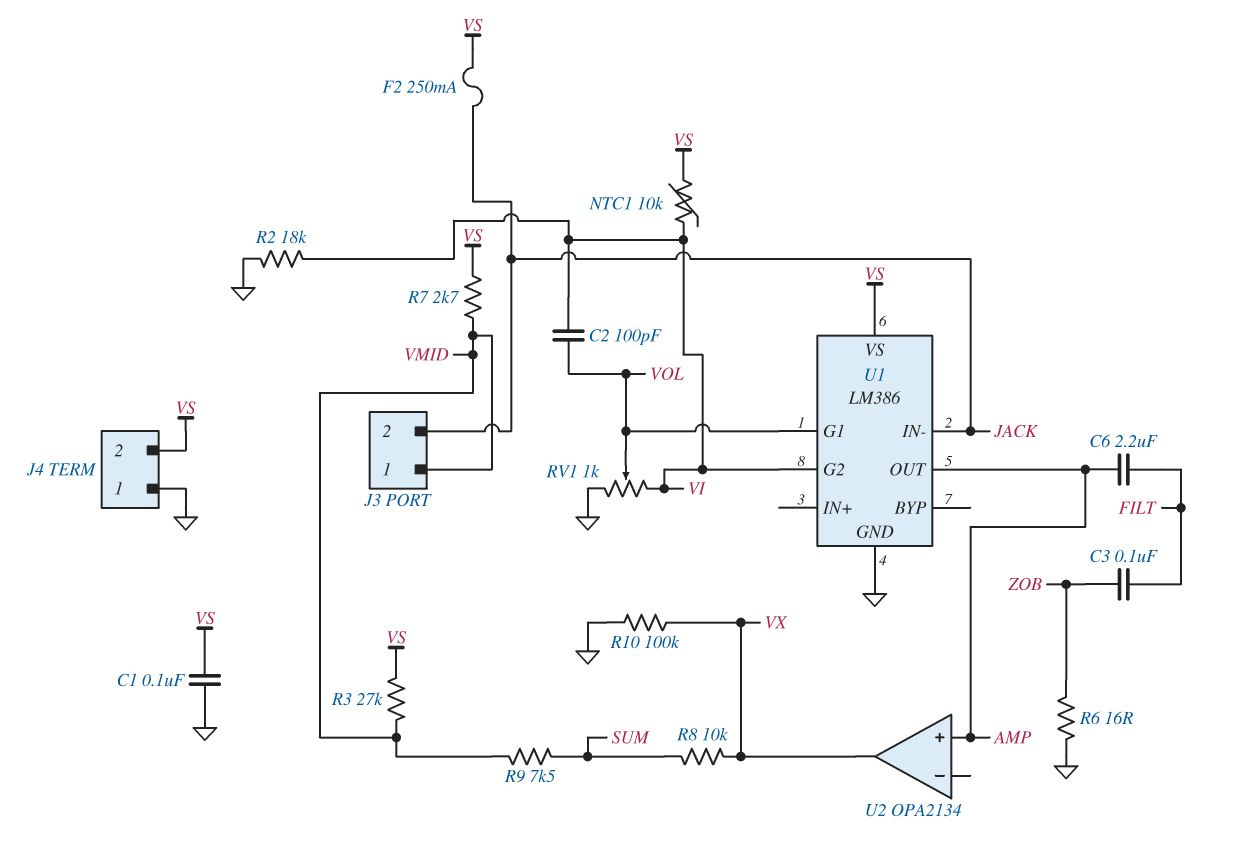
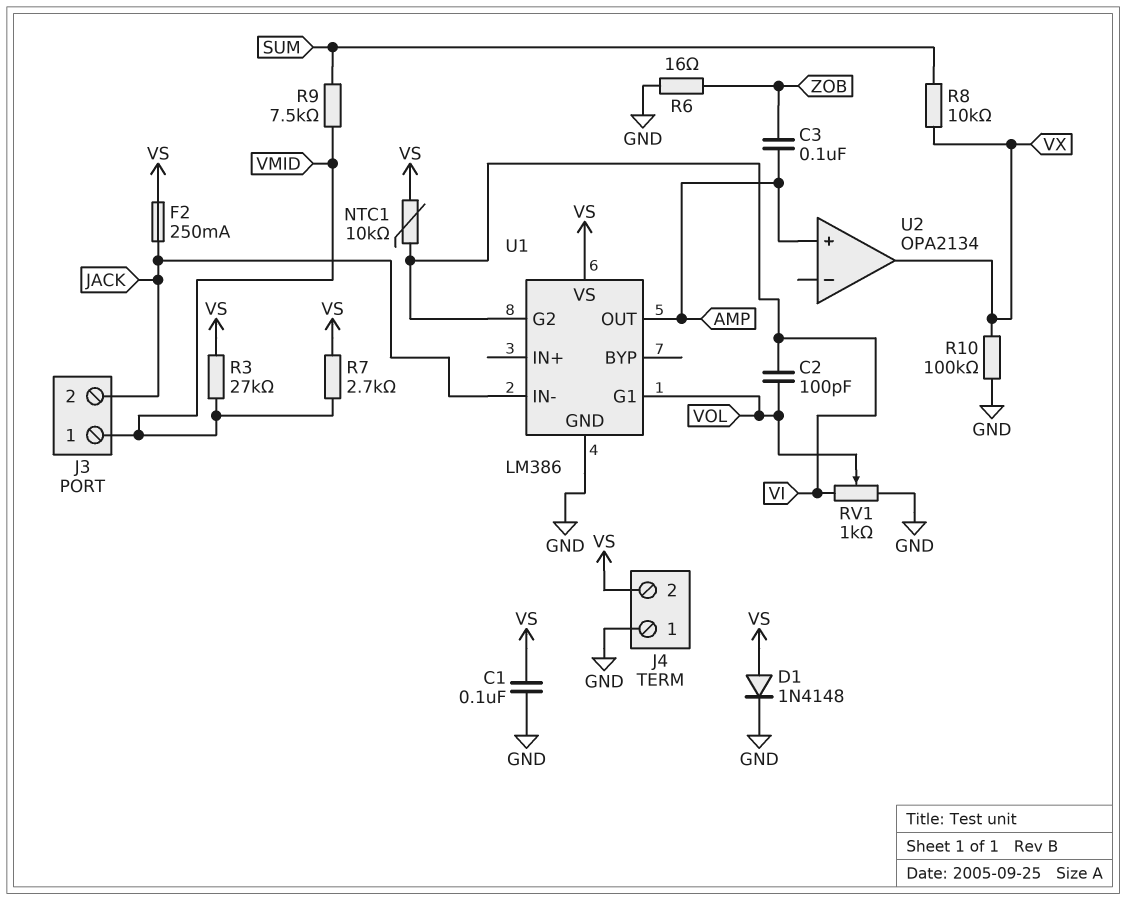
C3: 100nF (FILT, ZOB) -> 100nF (AMP, ZOB)
C6: 2.2uF (AMP, FILT) -> none
D1: none -> diode 1N4148 (A VS, K GND)
R2: 18k (GND, VI) -> none

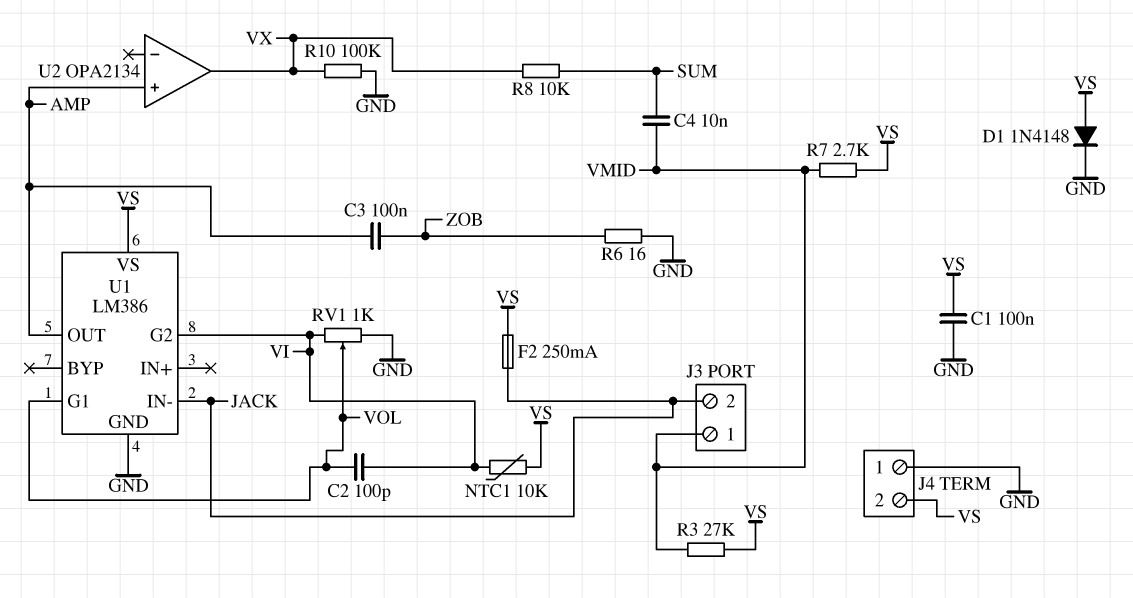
C4: none -> 10nF (SUM, VMID)
R9: 7.5k (SUM, VMID) -> none

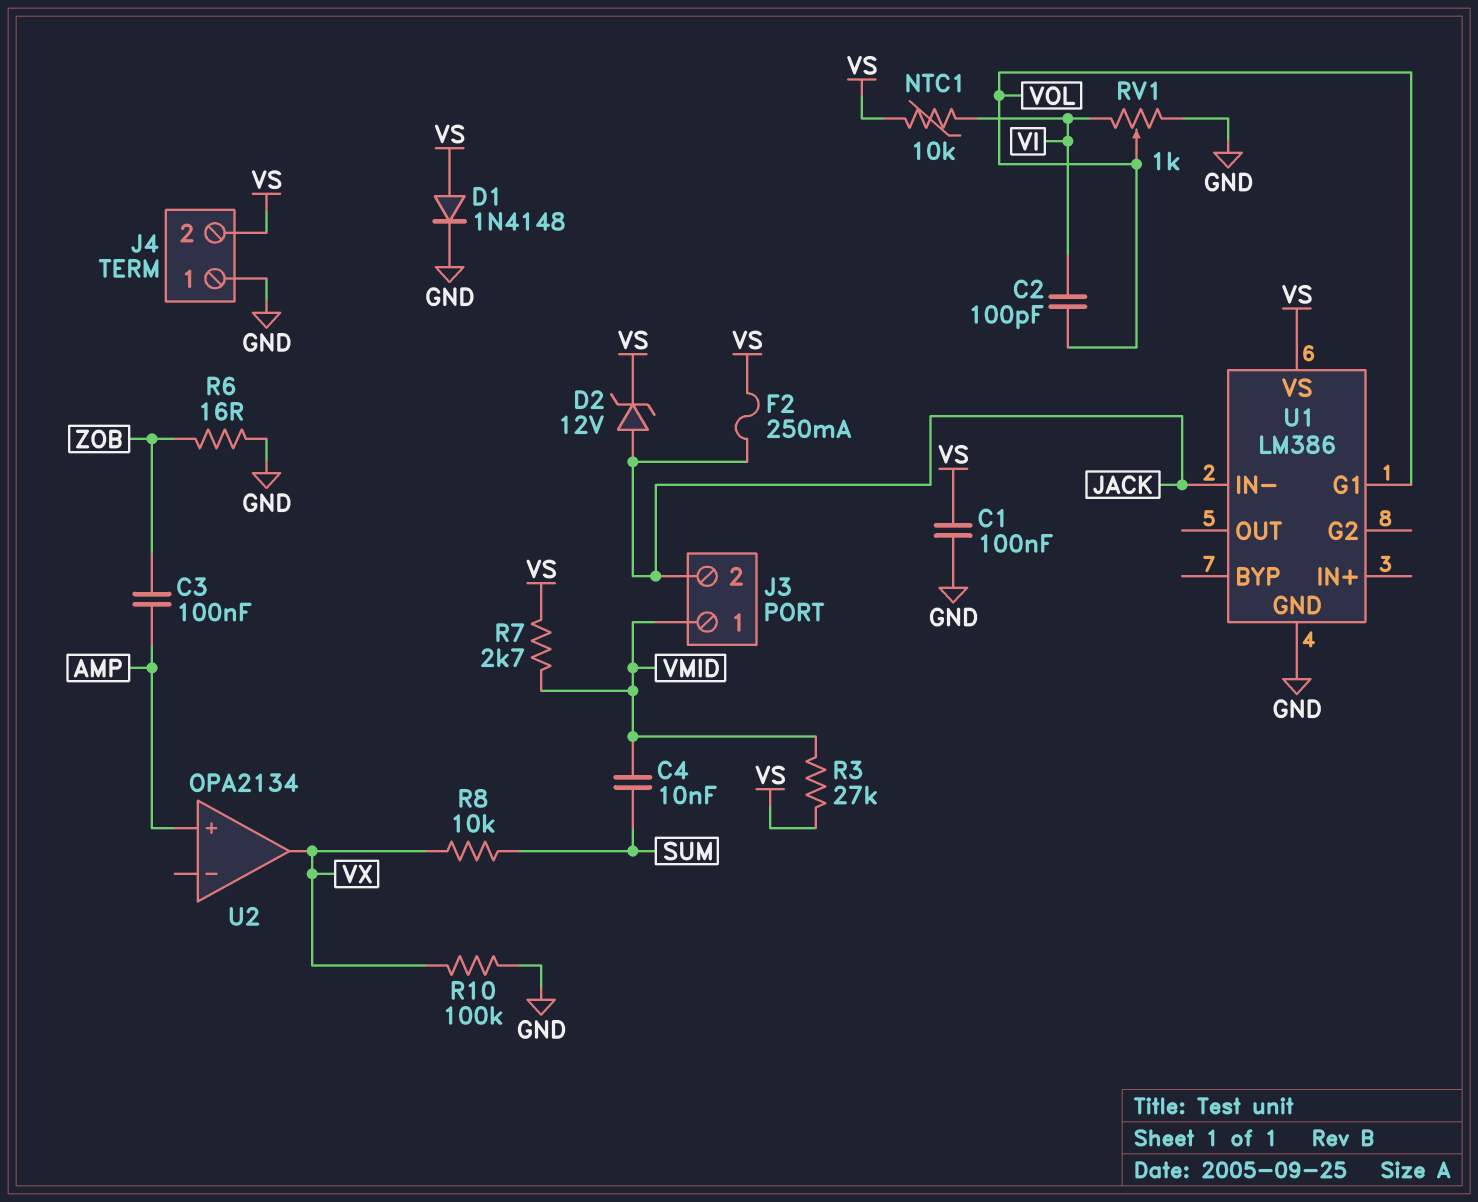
D2: none -> zener 12V (A JACK, K VS)
U1 pin G2: VI -> none
U1 pin OUT: AMP -> none

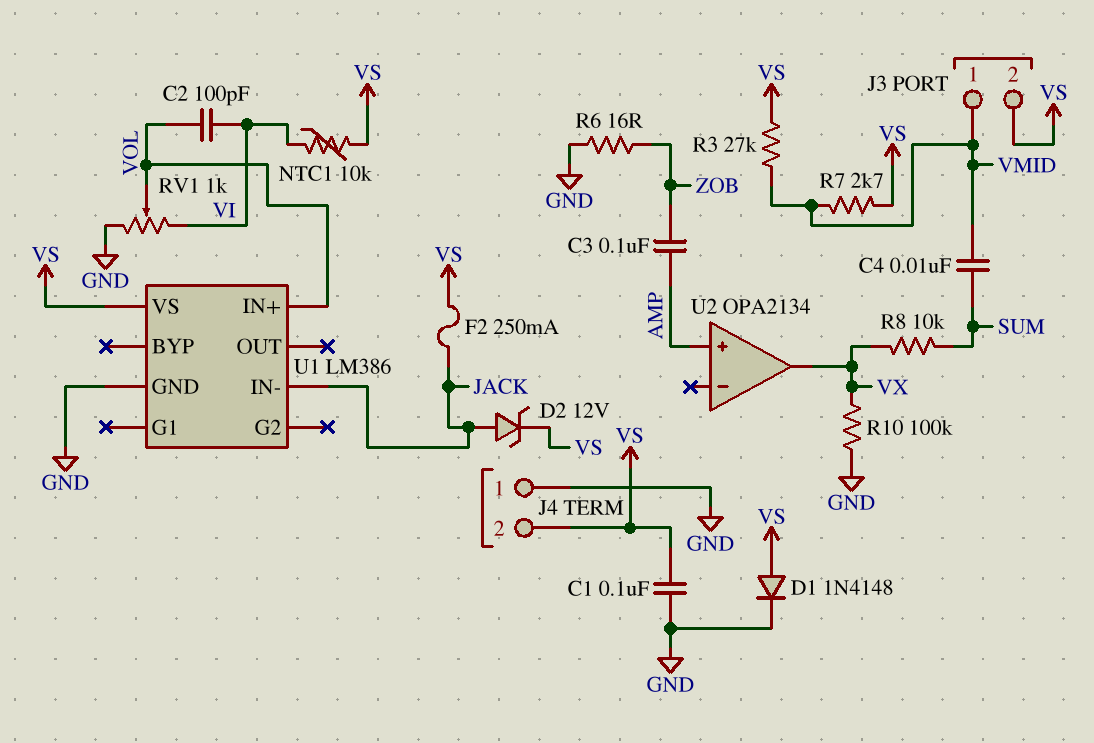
J3 pin 2: JACK -> VS
U1 pin G1: VOL -> none
U1 pin IN+: none -> VOL

